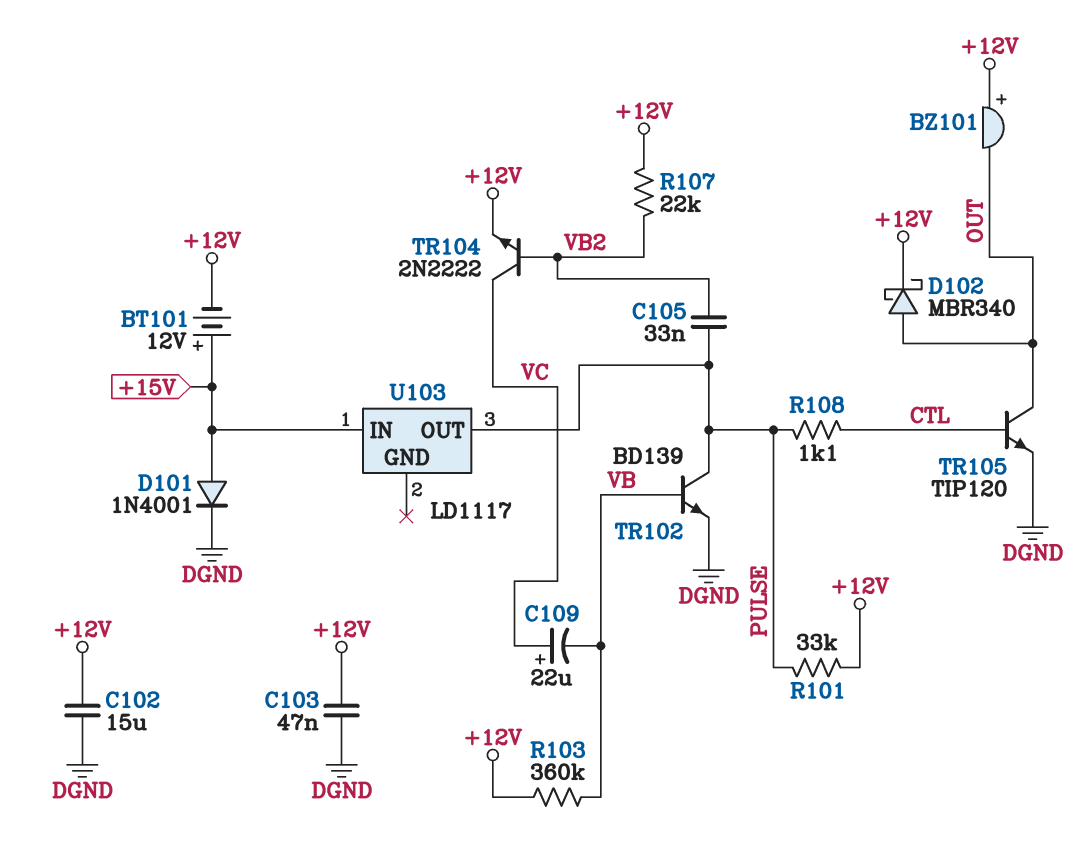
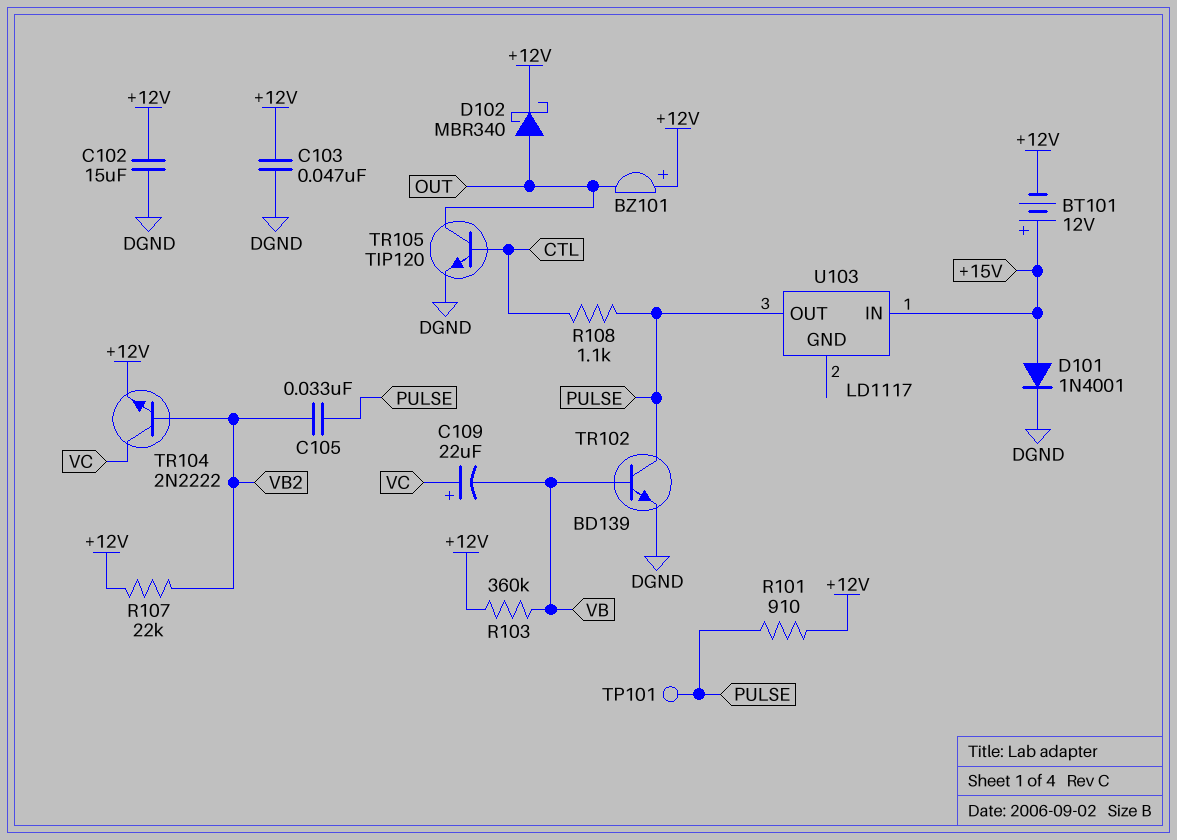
R101: 33k (+12V, PULSE) -> 910 (+12V, PULSE)
TP101: none -> test point (PULSE)

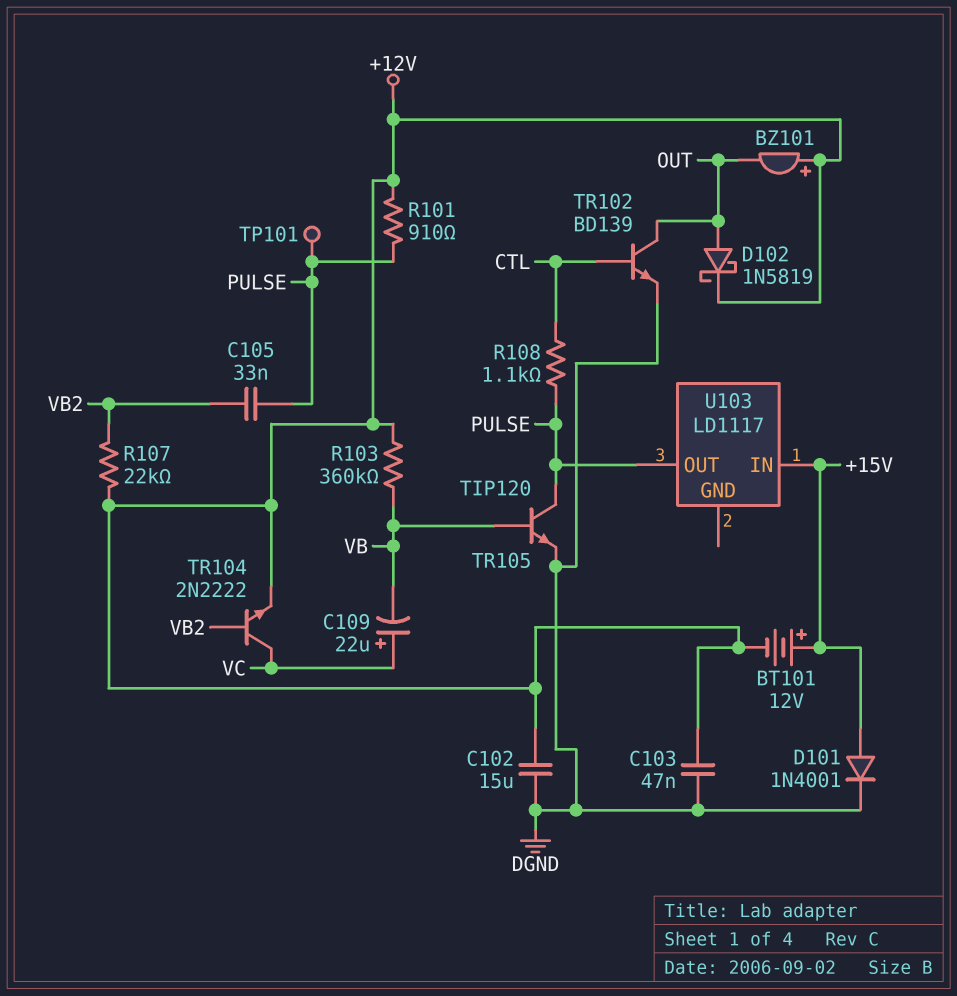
D102: schottky MBR340 (A OUT, K +12V) -> schottky 1N5819 (A OUT, K +12V)
TR102: NPN BD139 (B VB, C PULSE, E DGND) -> NPN BD139 (B CTL, C OUT, E DGND)
TR105: NPN TIP120 (B CTL, C OUT, E DGND) -> NPN TIP120 (B VB, C PULSE, E DGND)

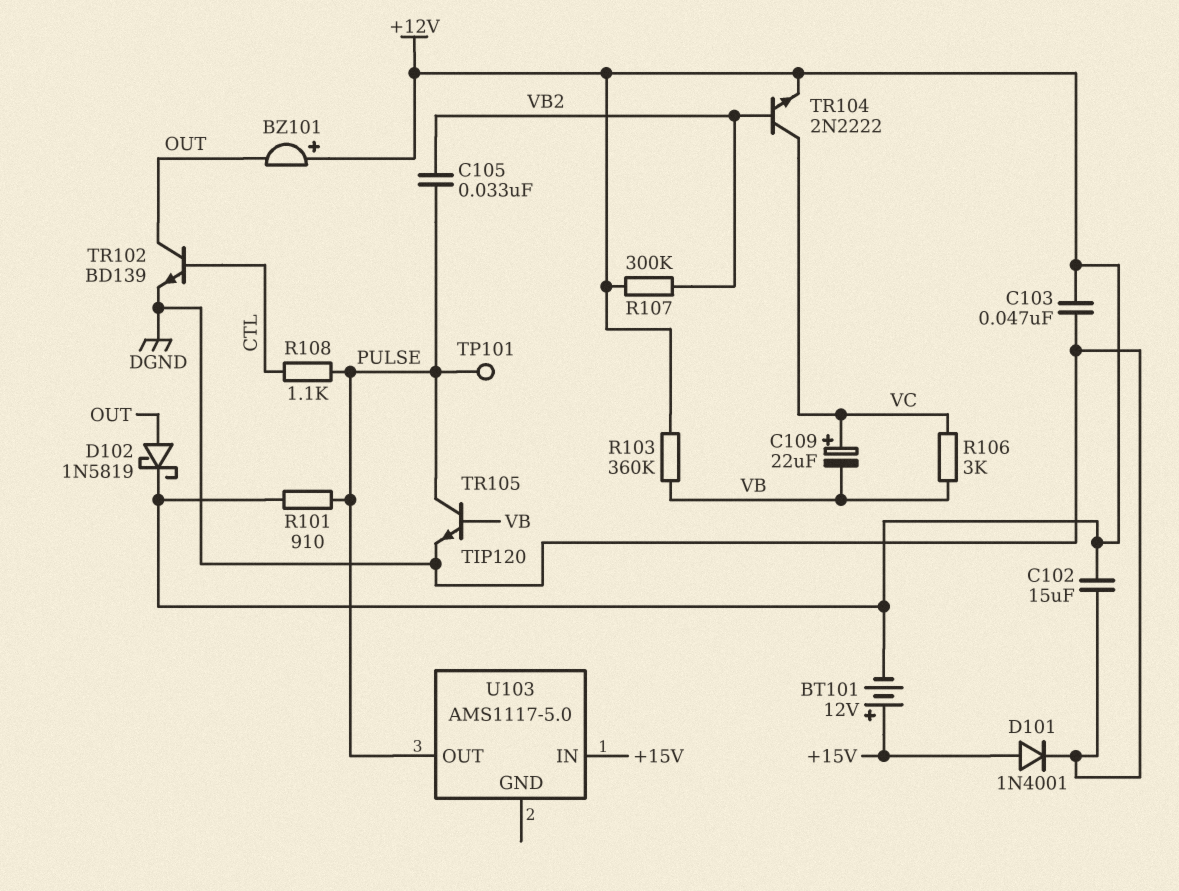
R106: none -> 3k (VB, VC)
R107: 22k (+12V, VB2) -> 300k (+12V, VB2)
U103: LD1117 -> AMS1117-5.0

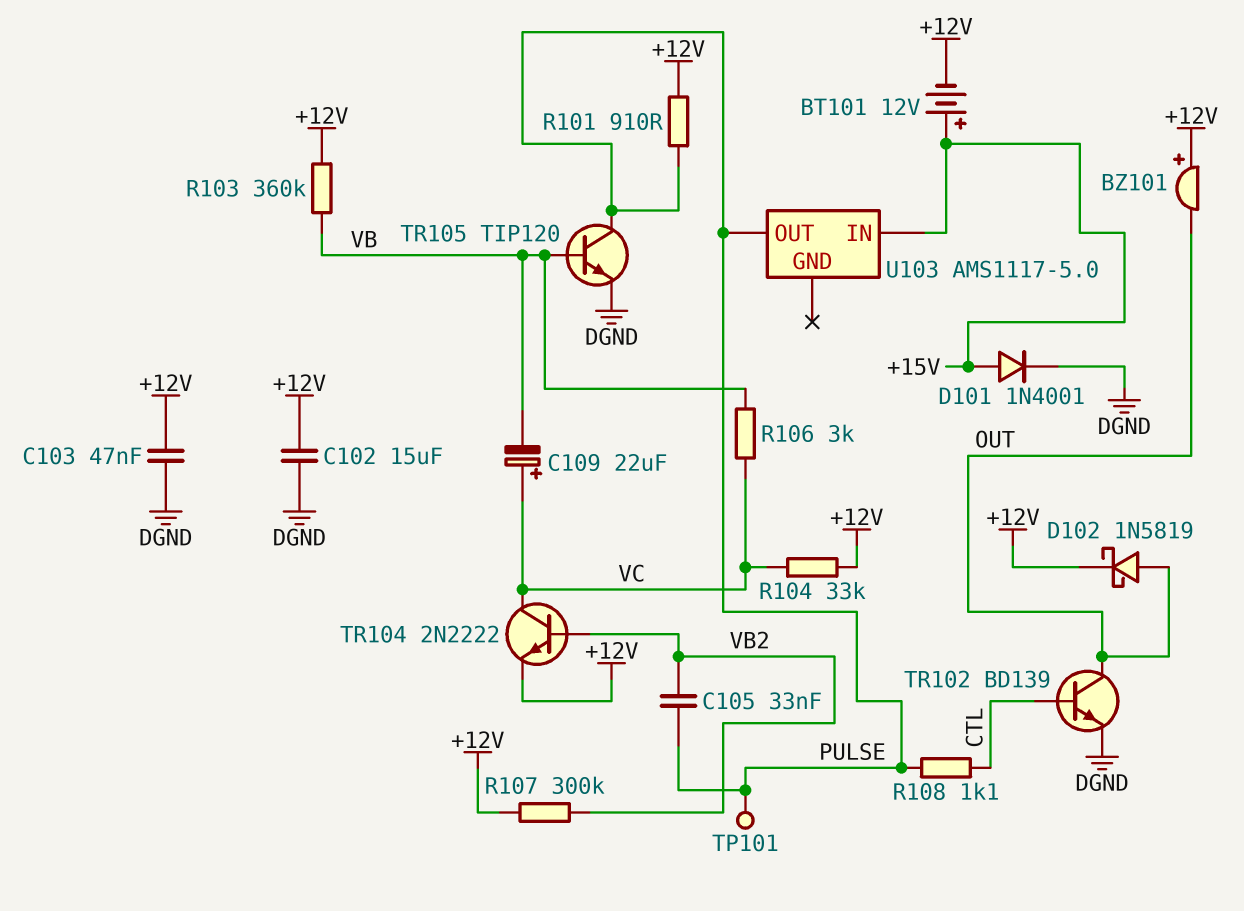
R104: none -> 33k (+12V, VC)

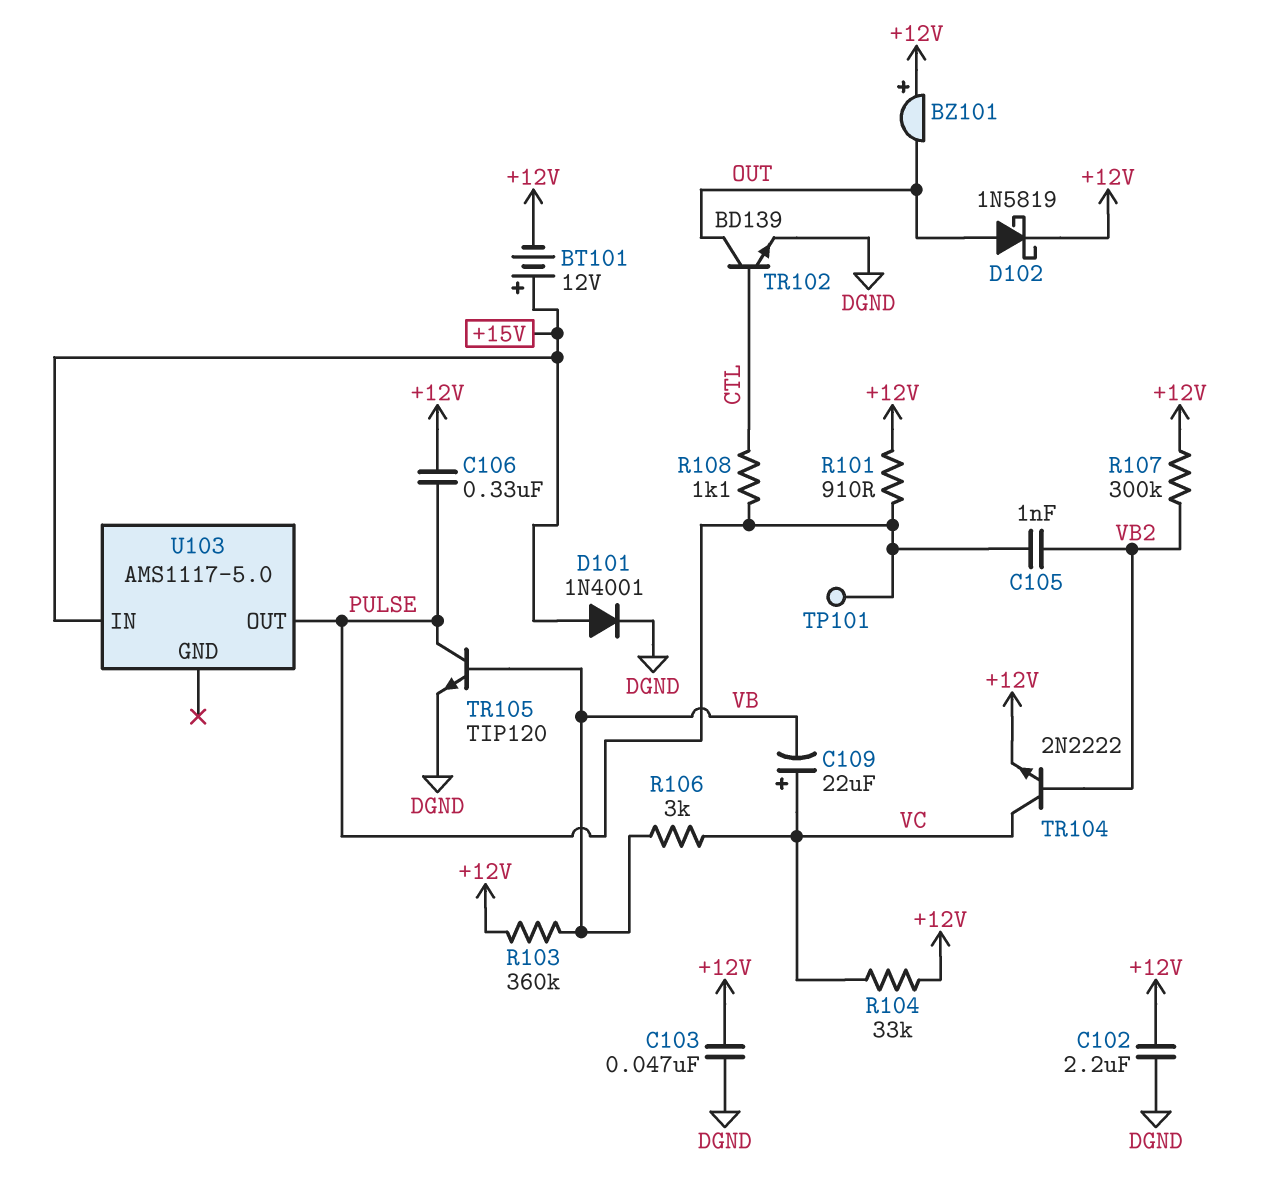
C102: 15uF (+12V, DGND) -> 2.2uF (+12V, DGND)
C105: 33nF (PULSE, VB2) -> 1nF (PULSE, VB2)
C106: none -> 330nF (+12V, PULSE)

